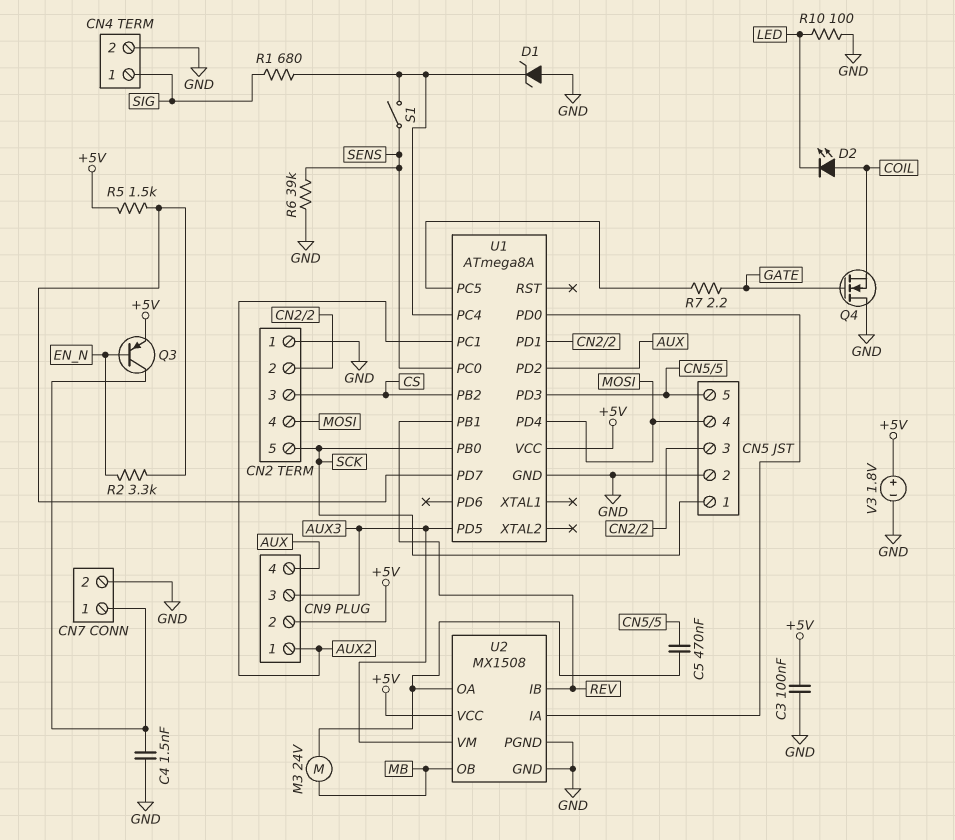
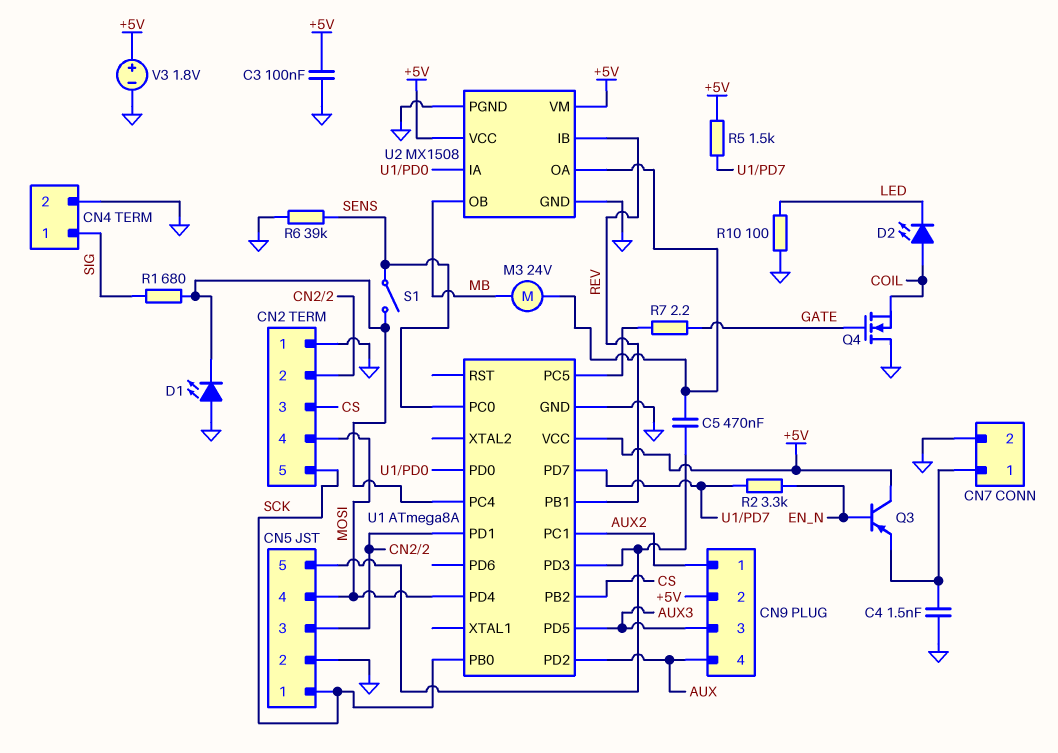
D1: zener (A GND, K U1/PC4) -> LED (A GND, K U1/PC4)
Q3: PNP (B EN_N, C CN7/1, E +5V) -> PNP (B EN_N, C +5V, E CN7/1)
U2 pin VM: AUX3 -> +5V

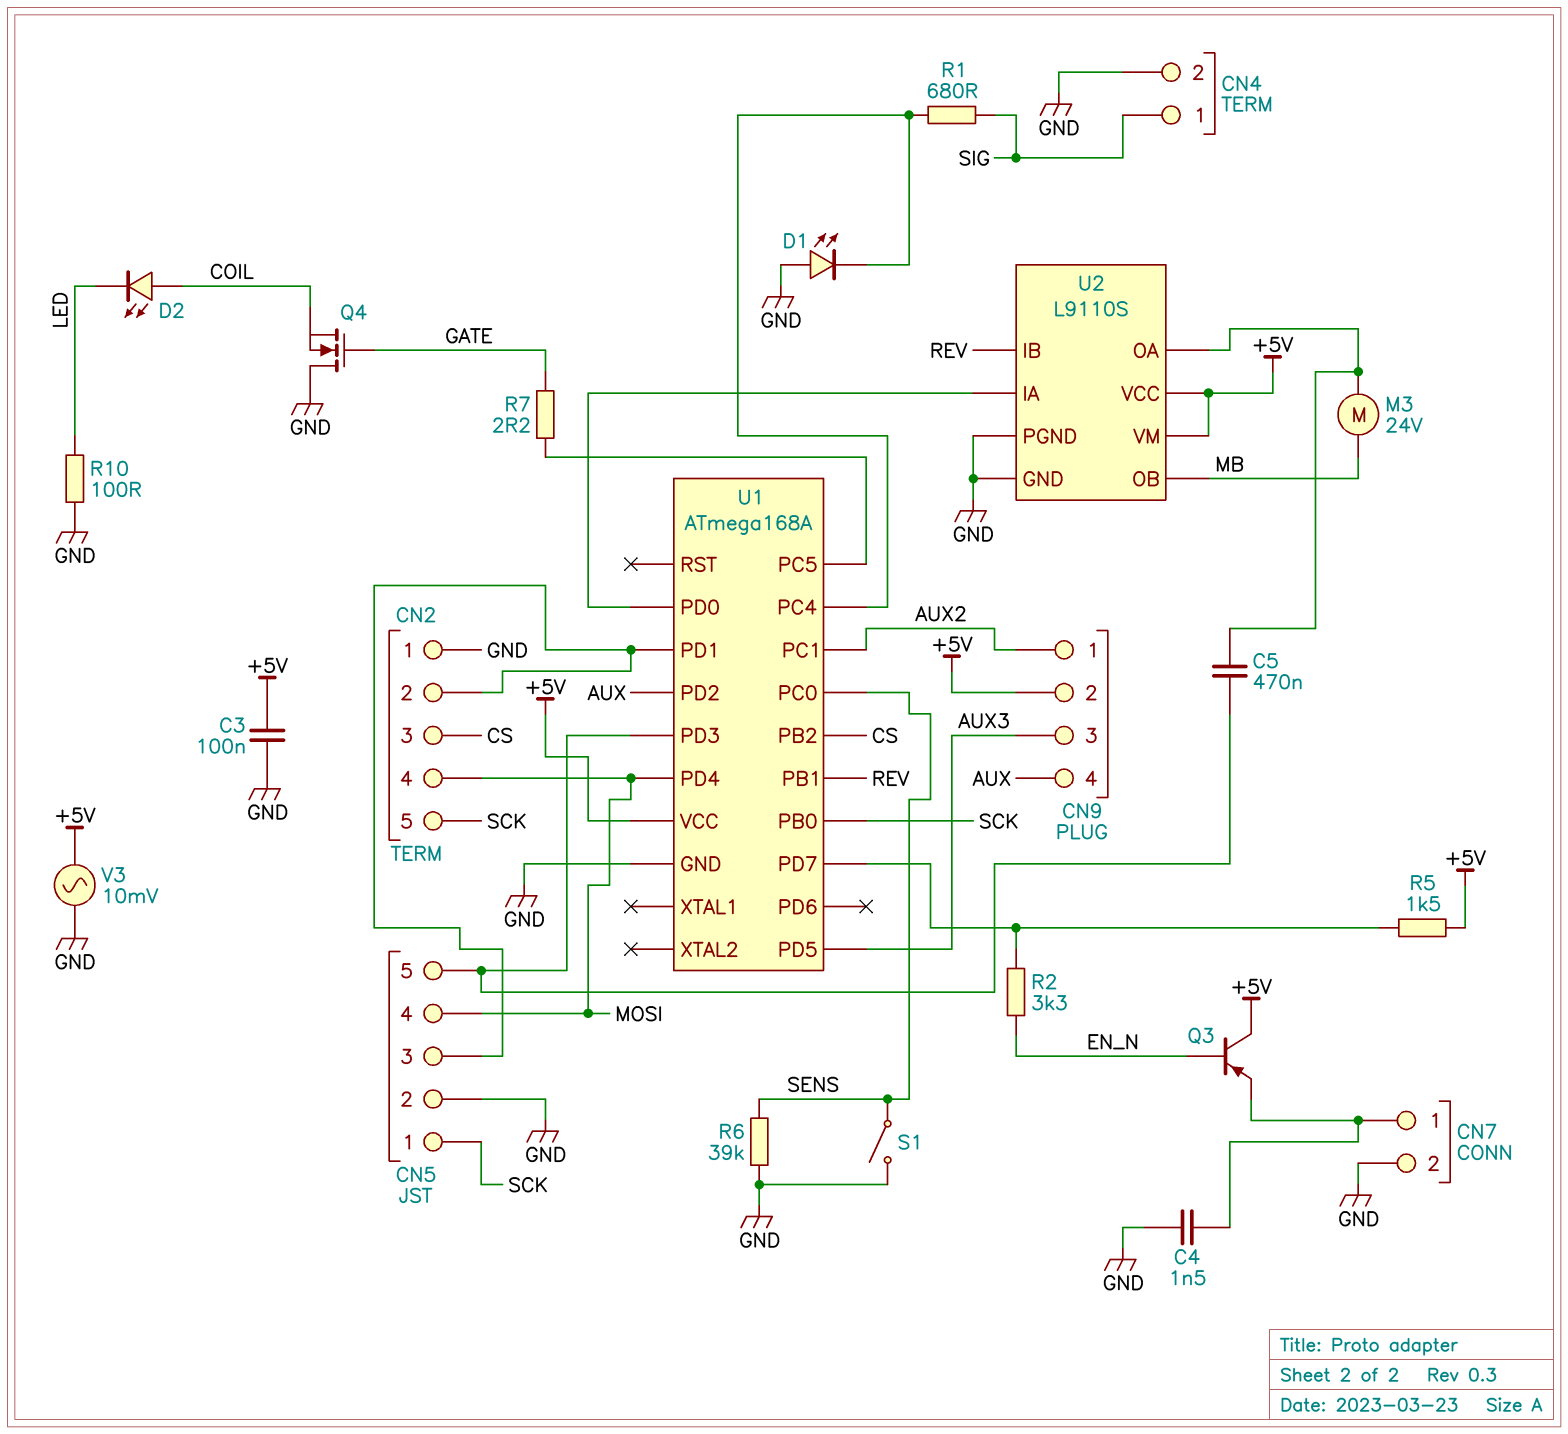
S1: switch (SENS, U1/PC4) -> switch (GND, SENS)
U1: ATmega8A -> ATmega168A
U2: MX1508 -> L9110S
V3: 1.8V (plus +5V, minus GND) -> AC 10mV (+5V, GND)

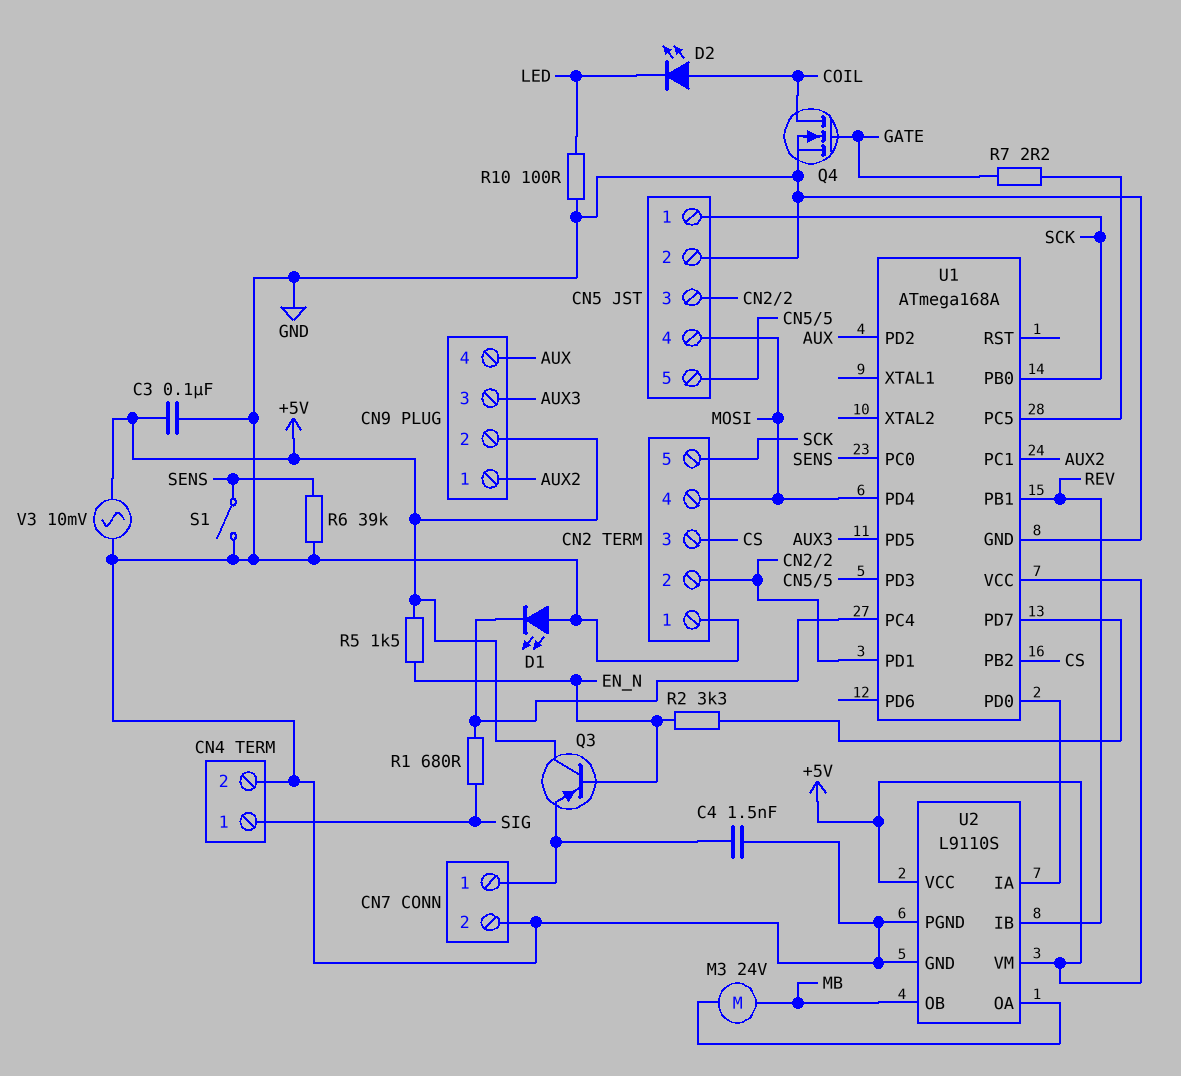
C5: 470nF (CN5/5, U2/OA) -> none
Q4: NMOS (G GATE, D GND, S COIL) -> NMOS (G GATE, D COIL, S GND)
R5: 1.5k (+5V, U1/PD7) -> 1.5k (+5V, EN_N)

